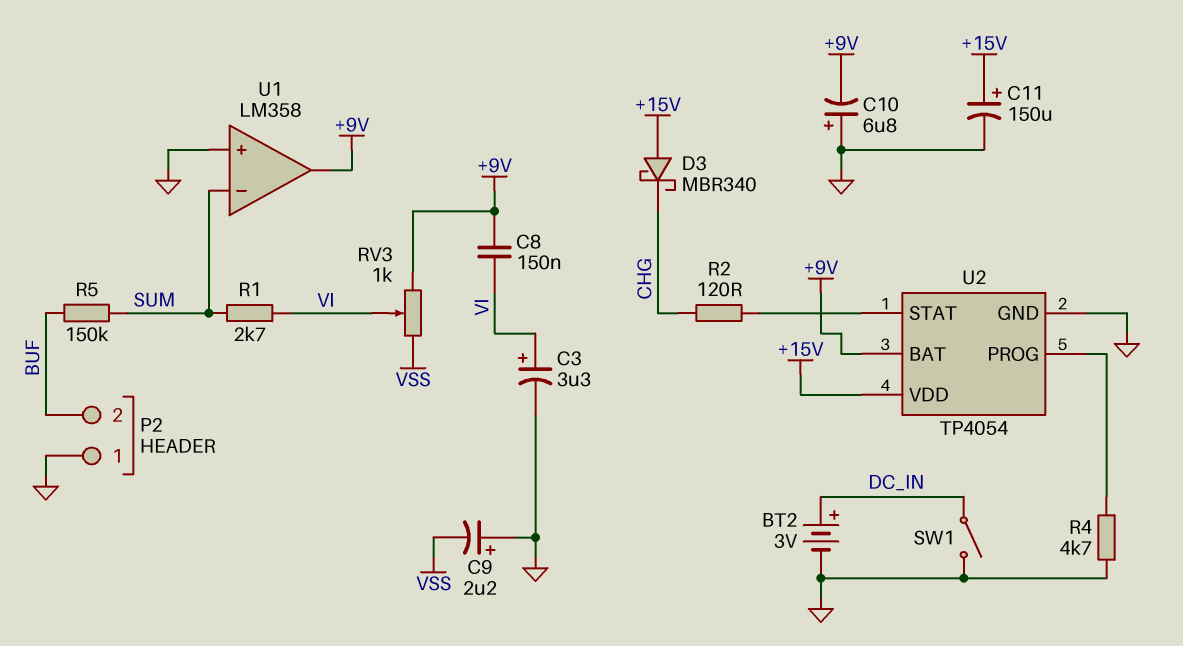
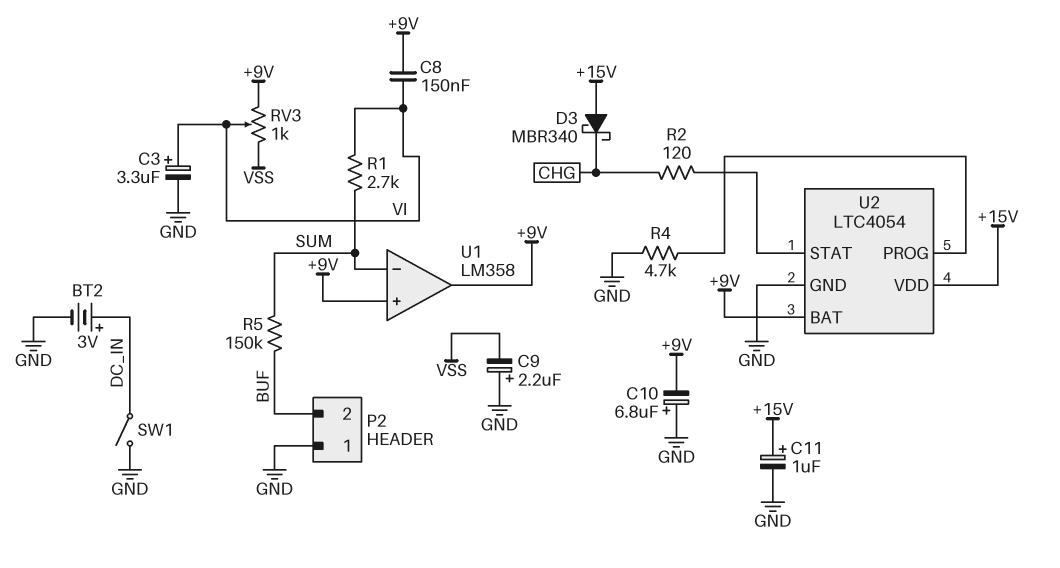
C11: 150uF (plus +15V, minus GND) -> 1uF (plus +15V, minus GND)
U1 pin in+: GND -> +9V
U2: TP4054 -> LTC4054

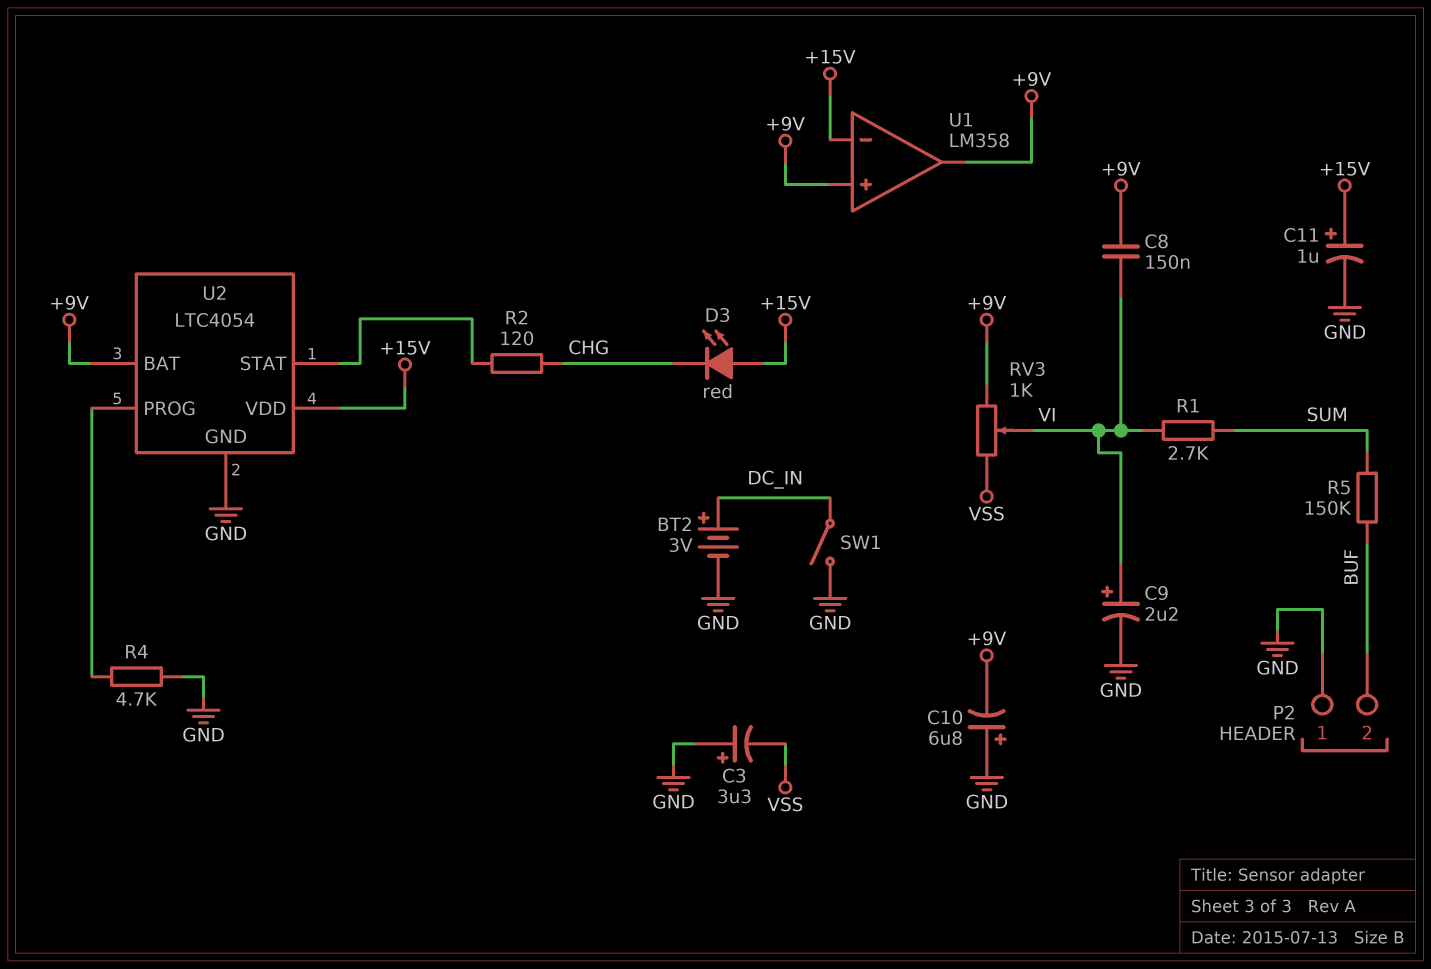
C3: 3.3uF (plus VI, minus GND) -> 3.3uF (plus GND, minus VSS)
C9: 2.2uF (plus GND, minus VSS) -> 2.2uF (plus VI, minus GND)
D3: schottky MBR340 (A +15V, K CHG) -> LED red (A +15V, K CHG)
U1 pin in-: SUM -> +15V

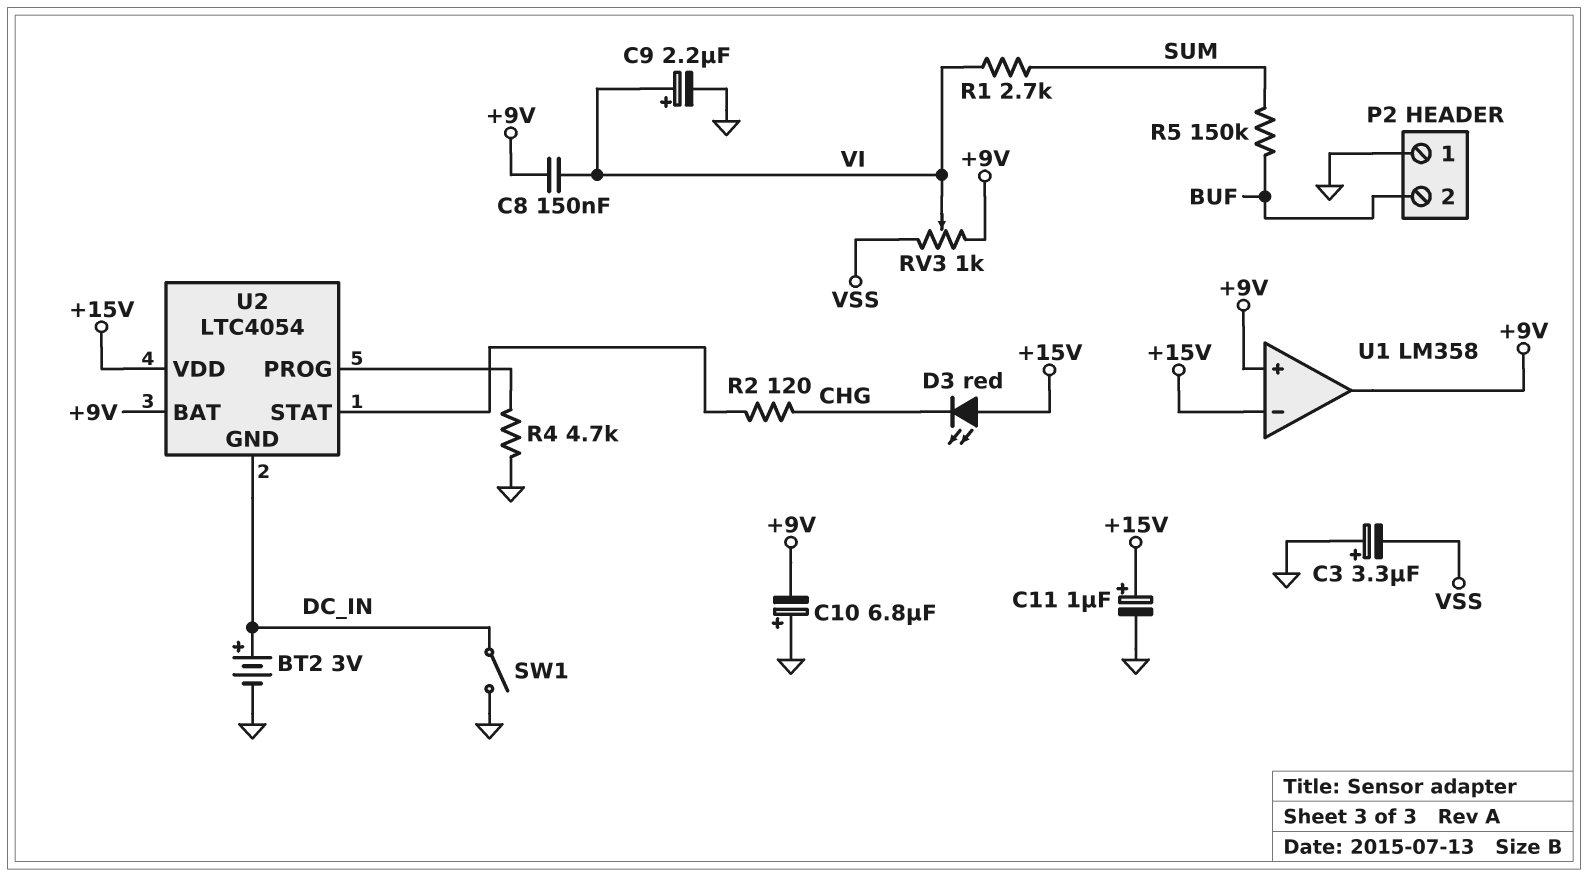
U2 pin GND: GND -> DC_IN

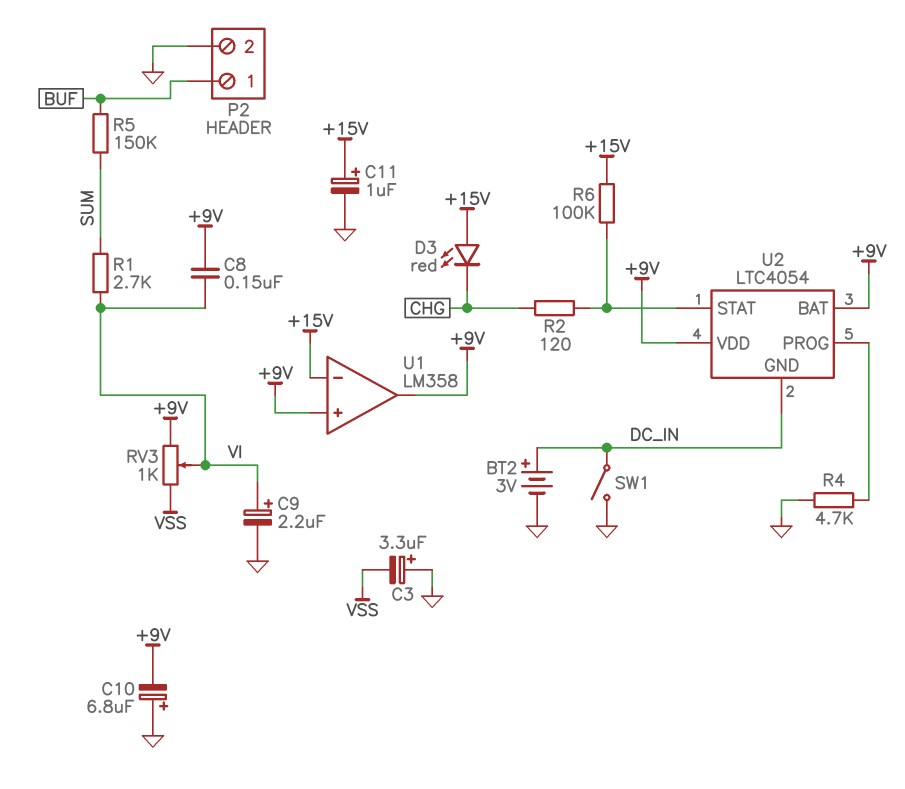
P2 pin 1: GND -> BUF
P2 pin 2: BUF -> GND
R6: none -> 100k (+15V, U2/STAT)
U2 pin VDD: +15V -> +9V

